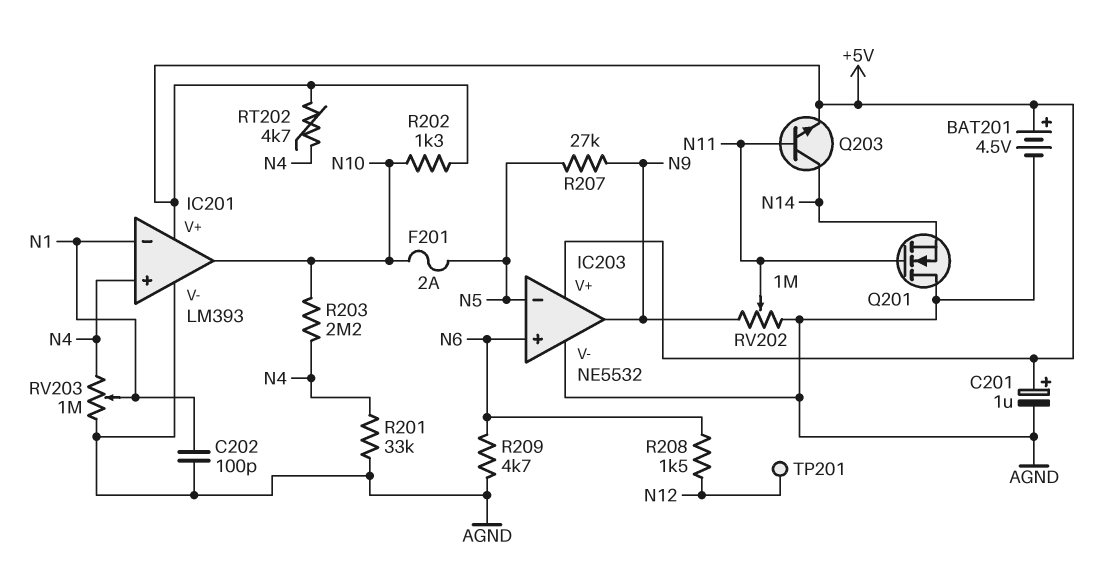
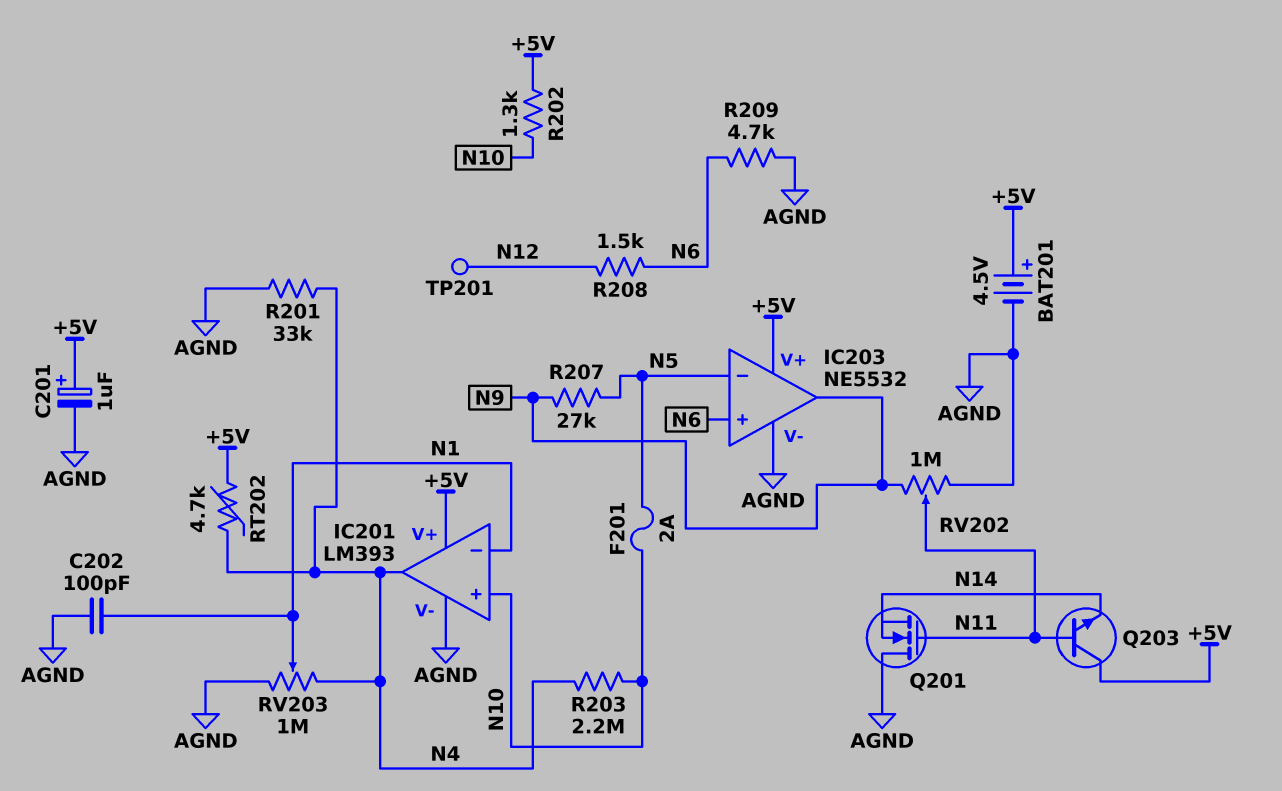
IC201 pin in+: N4 -> N10
IC201 pin out: N10 -> N4
Q203: NPN (B N11, C N14, E +5V) -> NPN (B N11, C +5V, E N14)

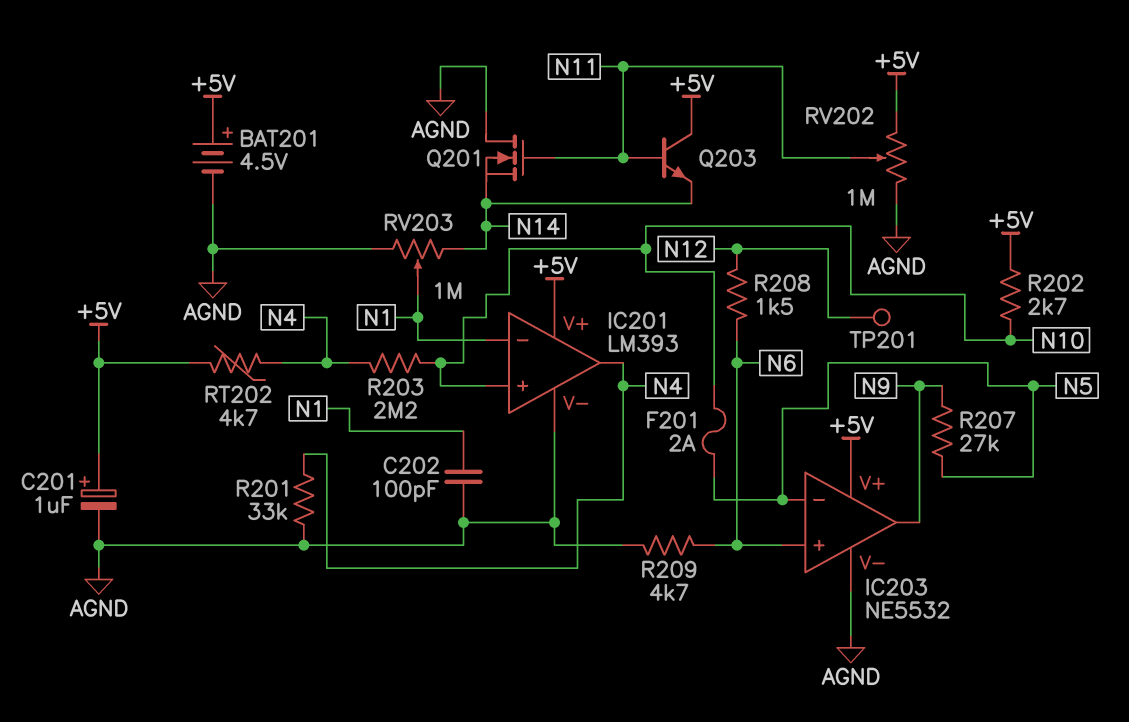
R202: 1.3k (+5V, N10) -> 2.7k (+5V, N10)
RV202: 1M (AGND, N9, wiper N11) -> 1M (+5V, AGND, wiper N11)
RV203: 1M (AGND, N4, wiper N1) -> 1M (AGND, N14, wiper N1)

